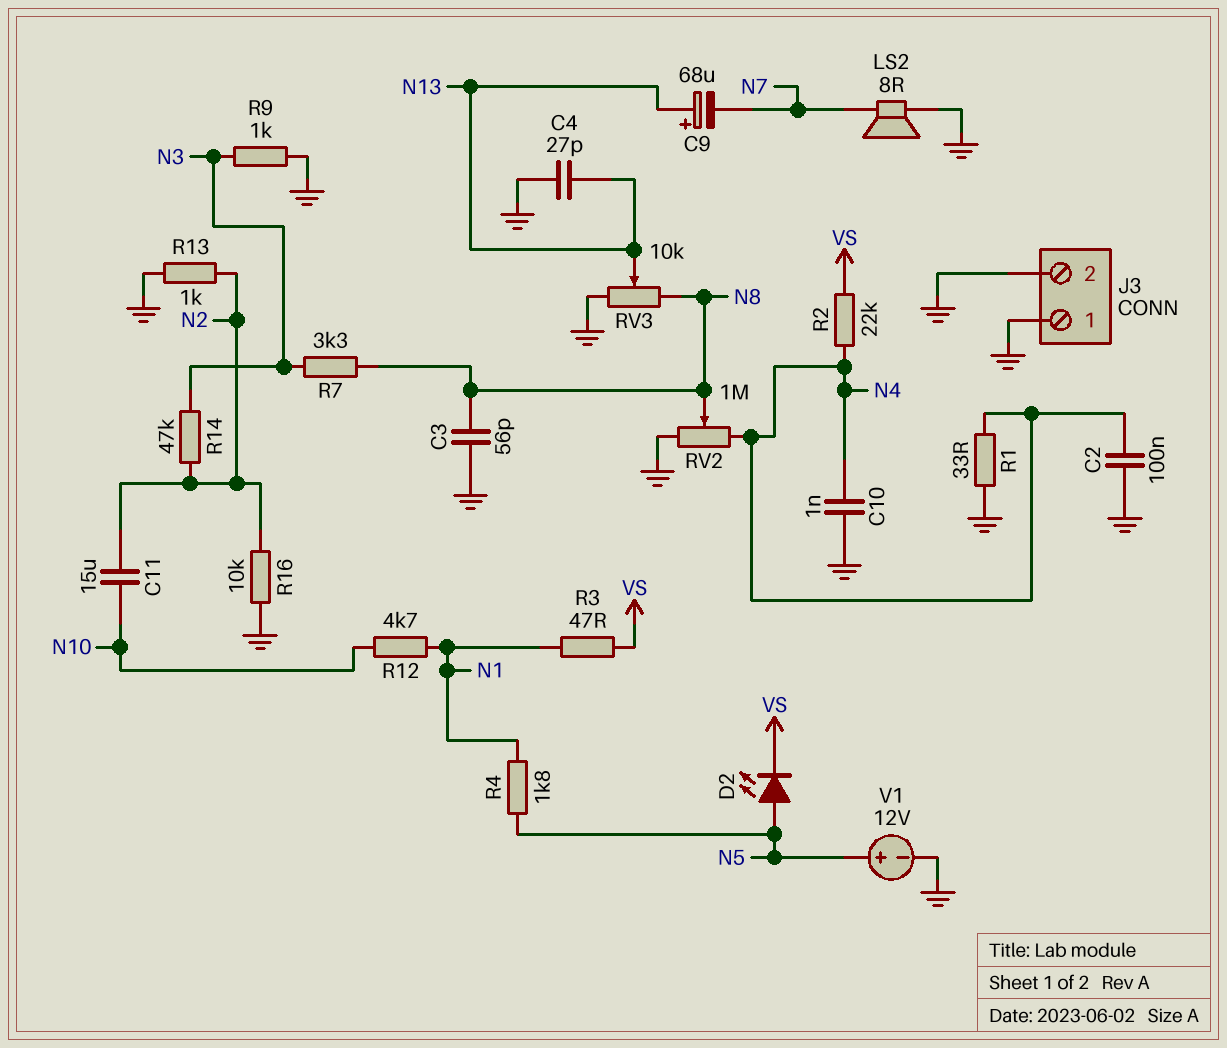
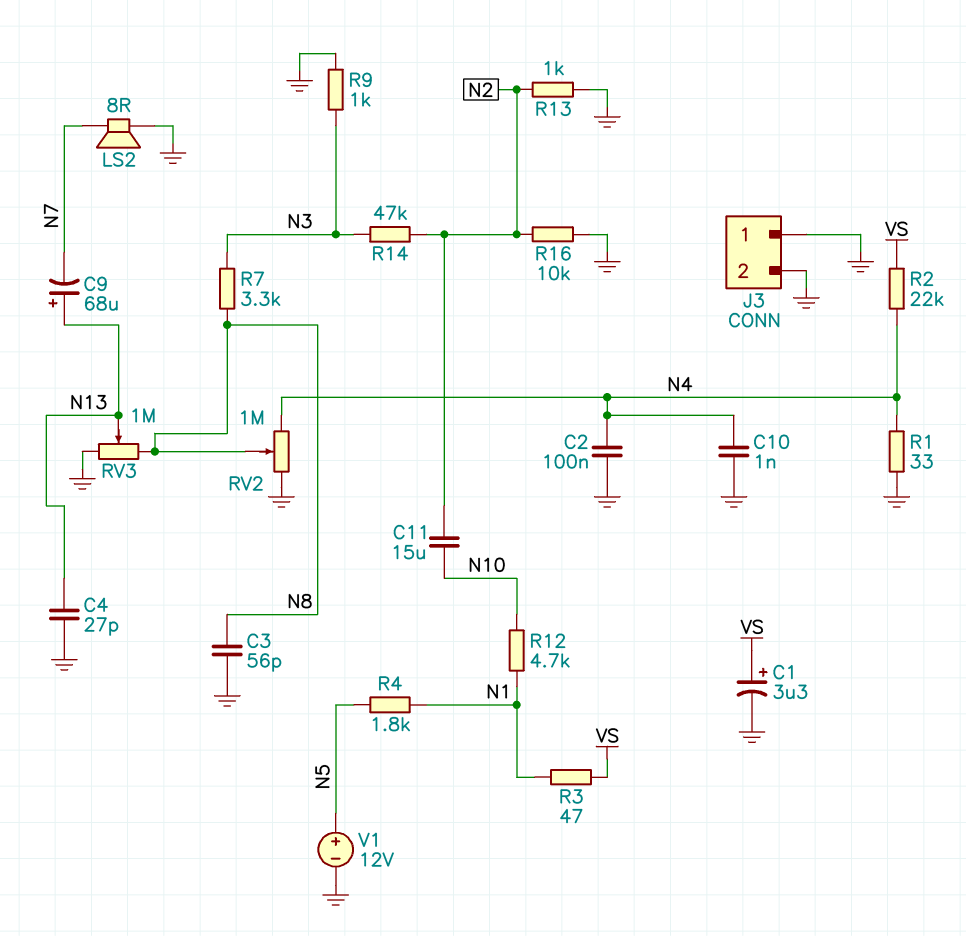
C1: none -> 3.3uF (plus VS, minus GND)
D2: LED (A N5, K VS) -> none
RV3: 10k (GND, N8, wiper N13) -> 1M (GND, N8, wiper N13)

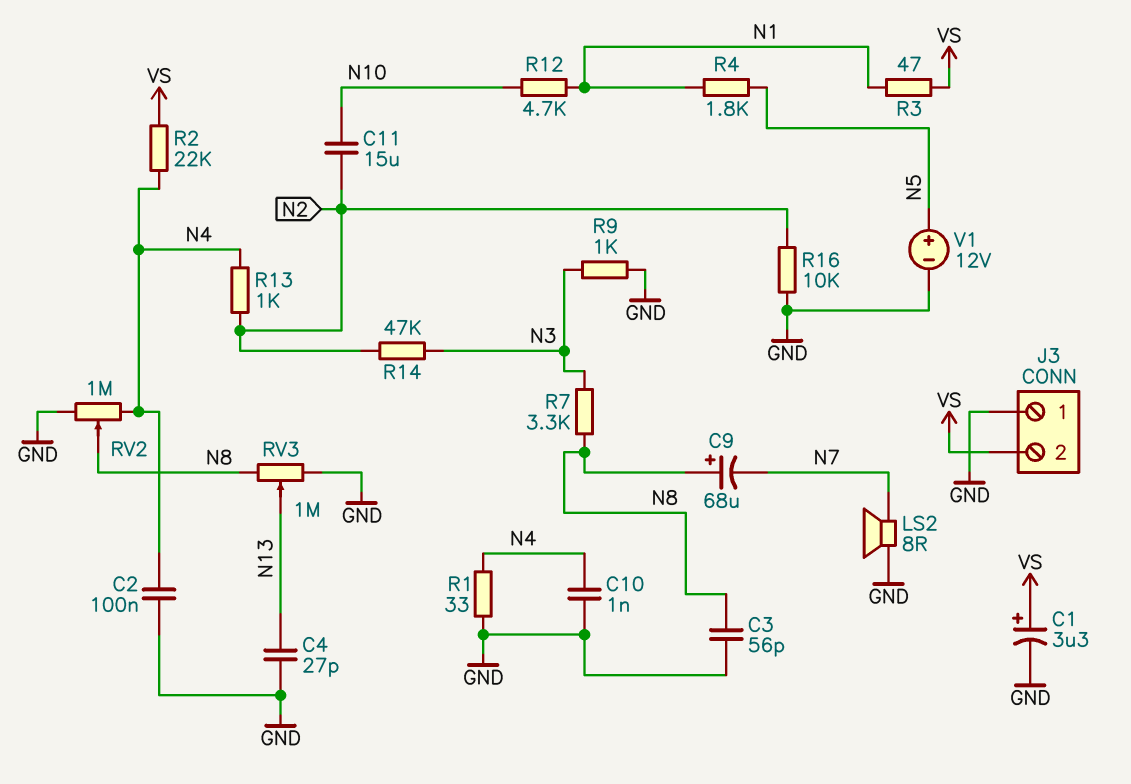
C9: 68uF (plus N13, minus N7) -> 68uF (plus N8, minus N7)
J3 pin 2: GND -> VS
R13: 1k (GND, N2) -> 1k (N2, N4)

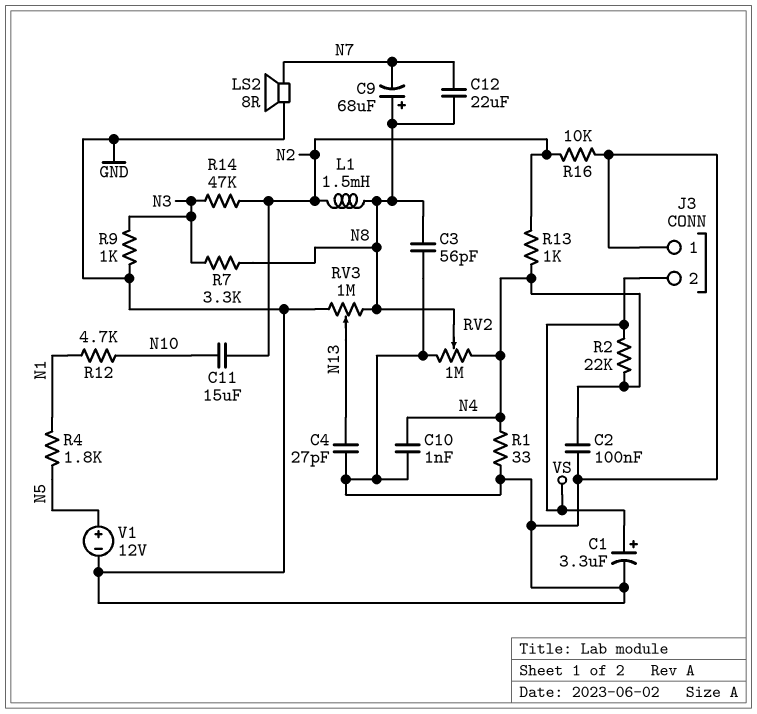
C12: none -> 22uF (N7, N8)
L1: none -> 1.5mH (N2, N8)
R3: 47 (N1, VS) -> none

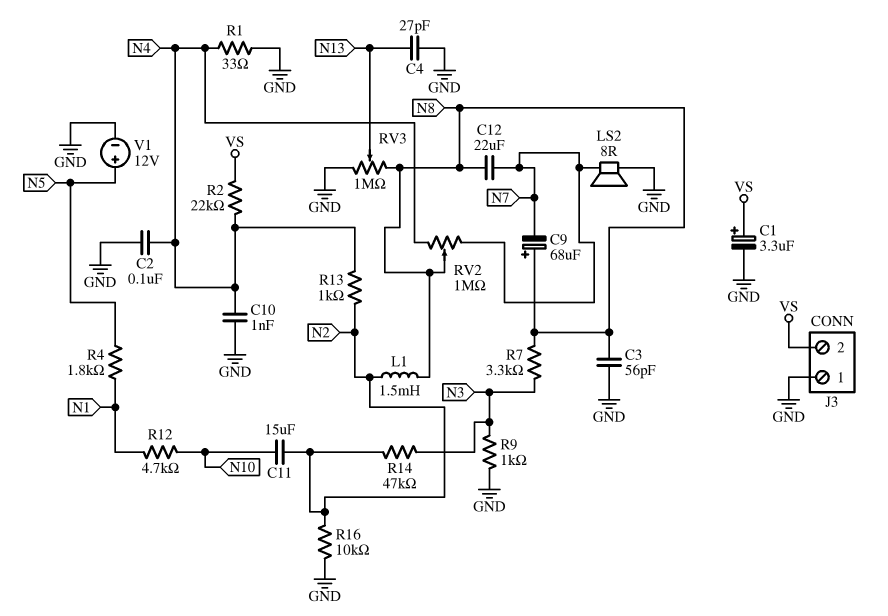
RV2: 1M (GND, N4, wiper N8) -> 1M (N4, N7, wiper N8)

